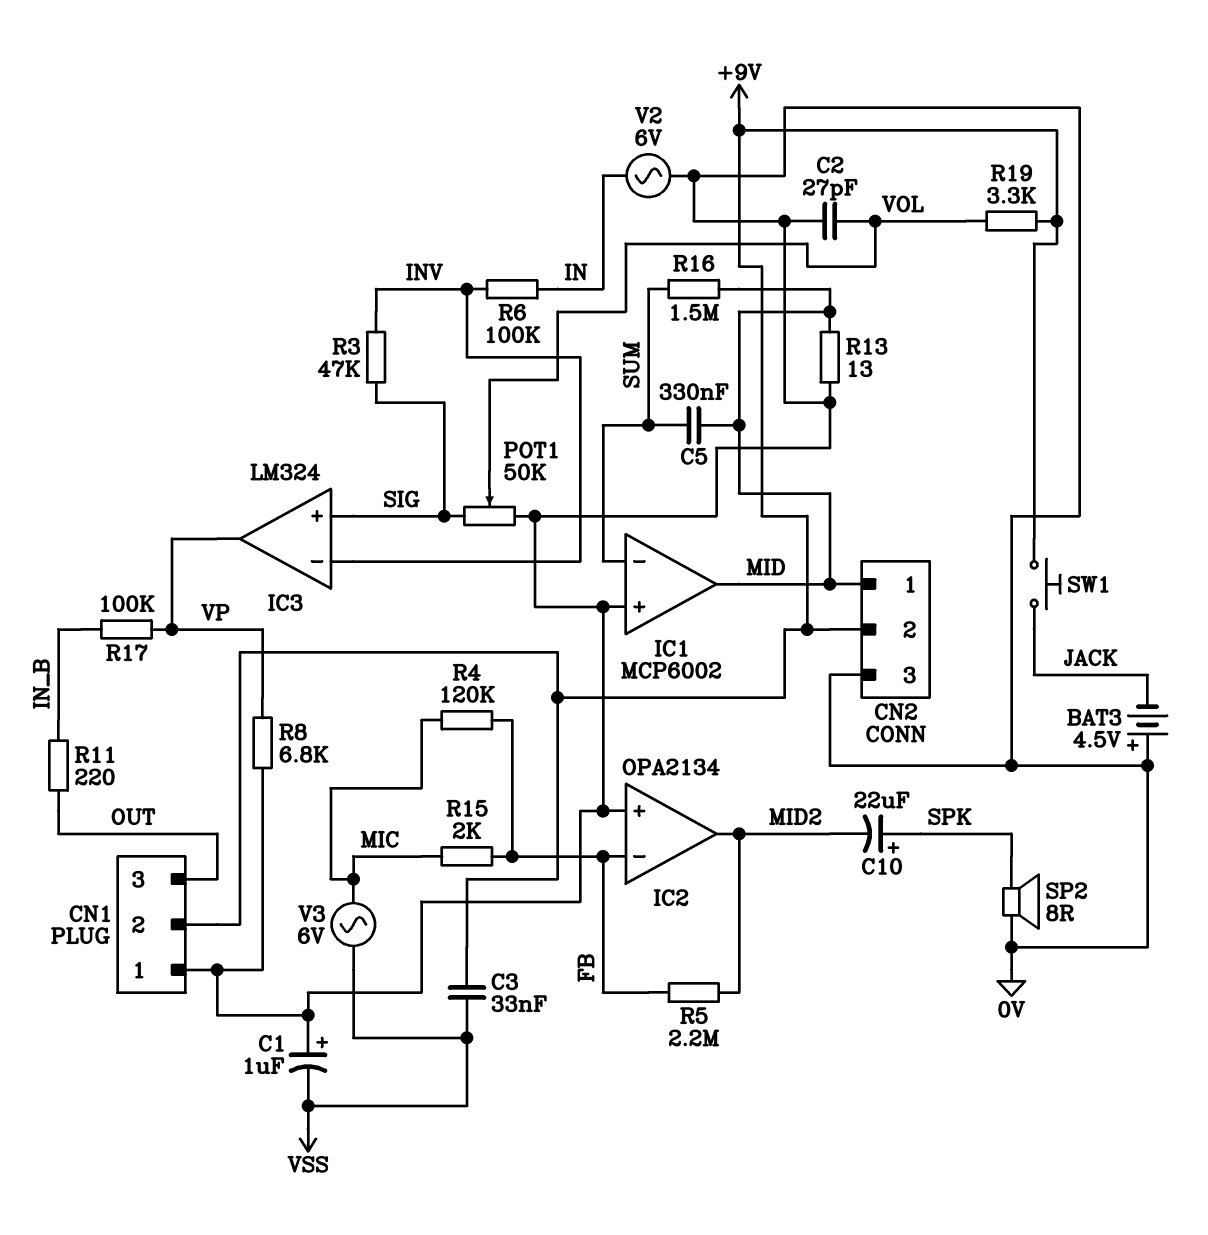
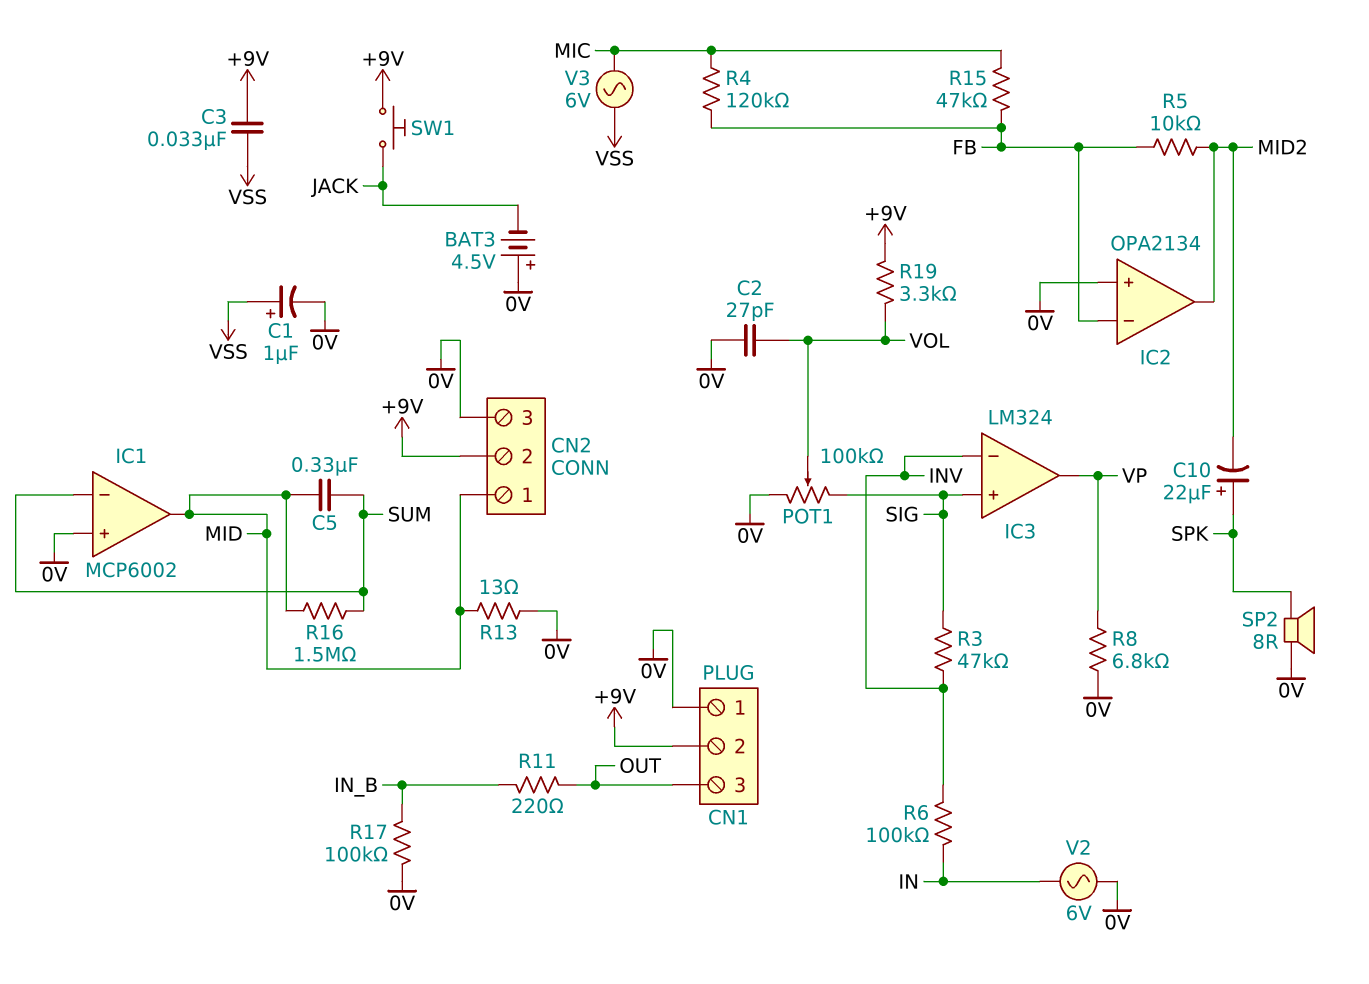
C1: 1uF (plus 0V, minus VSS) -> 1uF (plus VSS, minus 0V)
POT1: 50k (0V, SIG, wiper VOL) -> 100k (0V, SIG, wiper VOL)
R5: 2.2M (FB, MID2) -> 10k (FB, MID2)
R15: 2k (FB, MIC) -> 47k (FB, MIC)
R17: 100k (IN_B, VP) -> 100k (0V, IN_B)

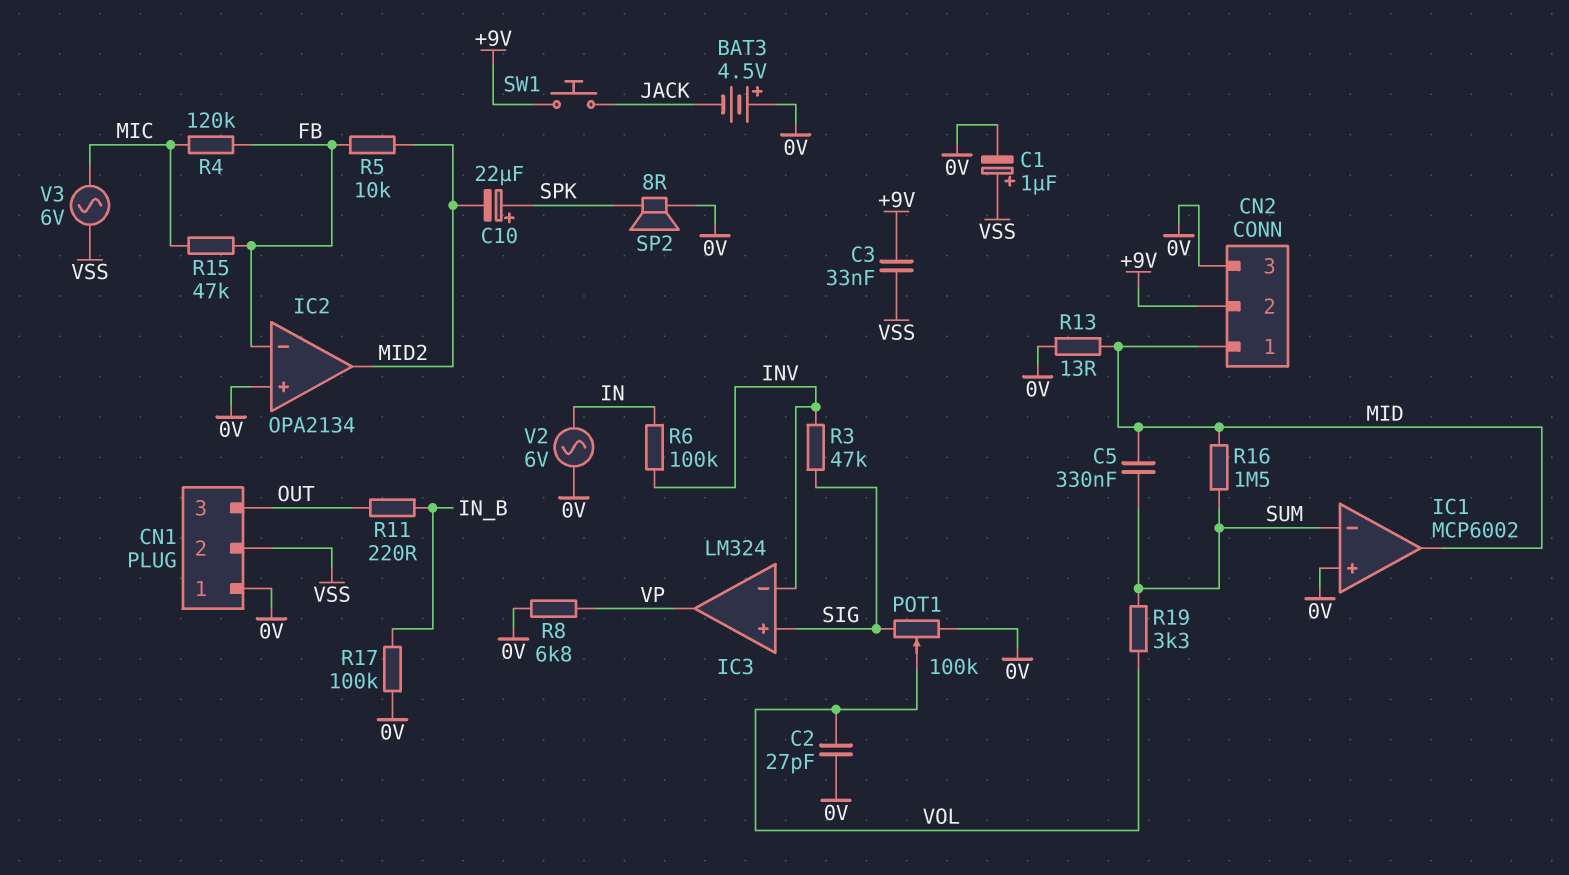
CN1 pin 2: +9V -> VSS
R19: 3.3k (+9V, VOL) -> 3.3k (SUM, VOL)

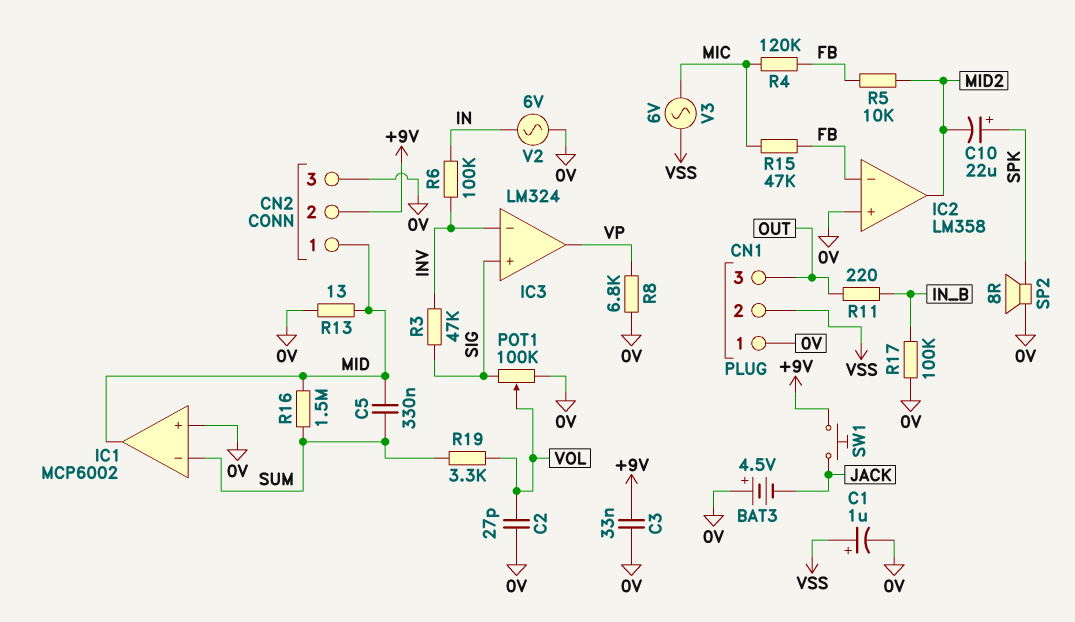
C3: 33nF (+9V, VSS) -> 33nF (+9V, 0V)
IC2: OPA2134 -> LM358

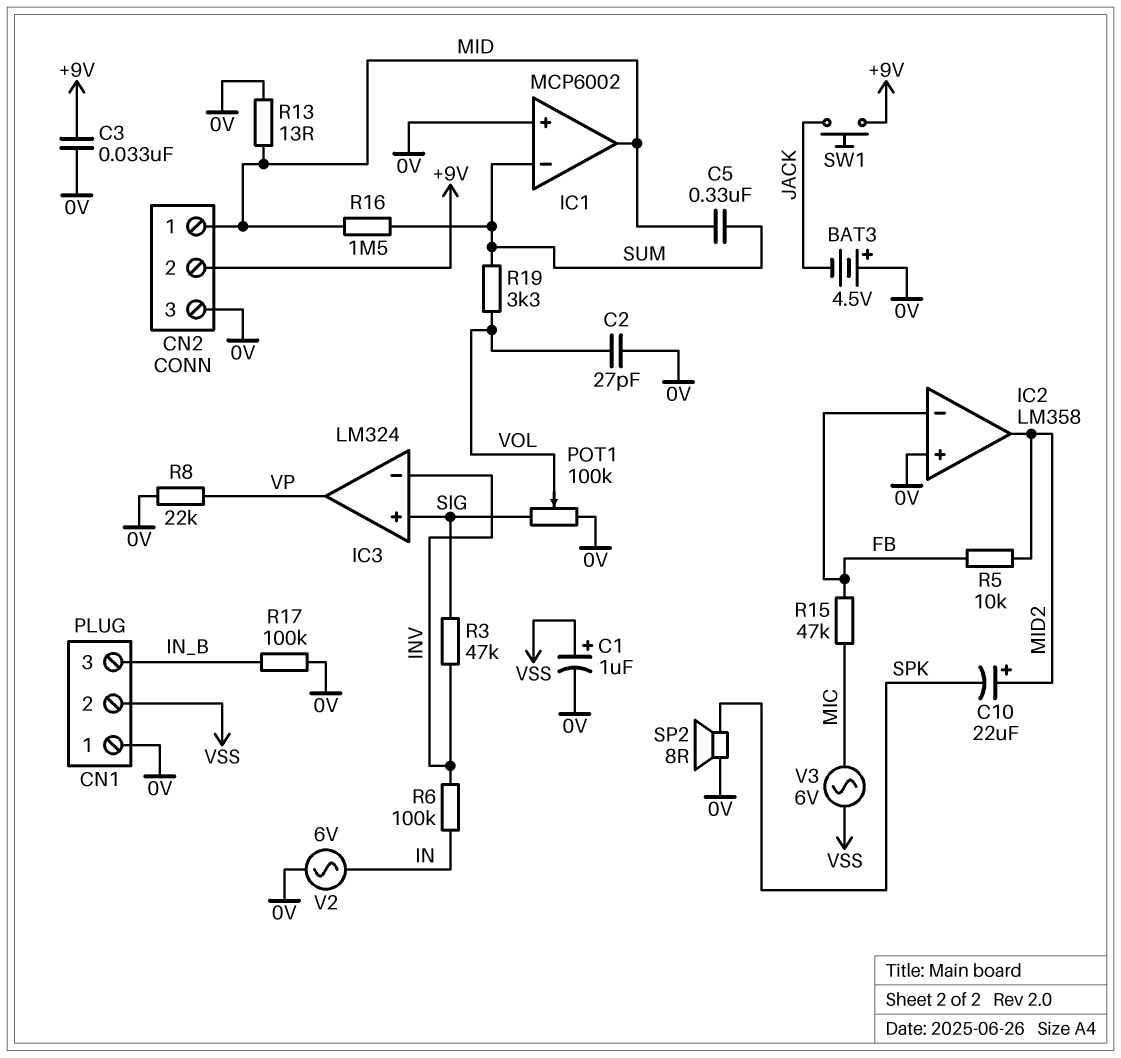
C10: 22uF (plus SPK, minus MID2) -> 22uF (plus MID2, minus SPK)
CN1 pin 3: OUT -> IN_B
R4: 120k (FB, MIC) -> none
R8: 6.8k (0V, VP) -> 22k (0V, VP)
R11: 220 (IN_B, OUT) -> none

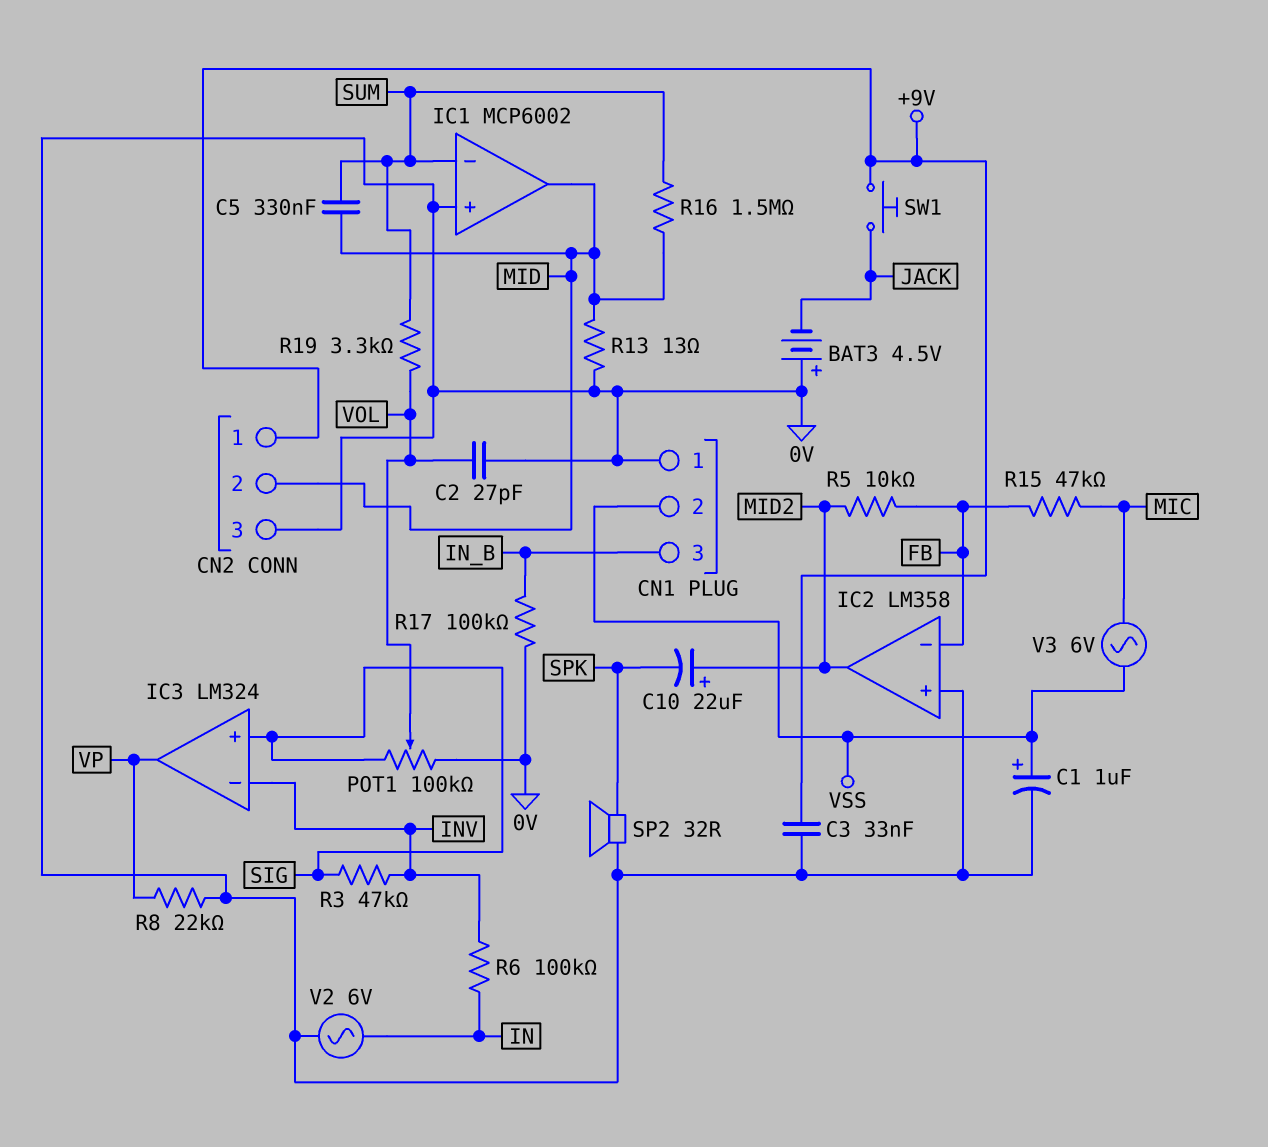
CN2 pin 1: MID -> +9V
CN2 pin 2: +9V -> MID
SP2: speaker 8R (0V, SPK) -> speaker 32R (0V, SPK)

